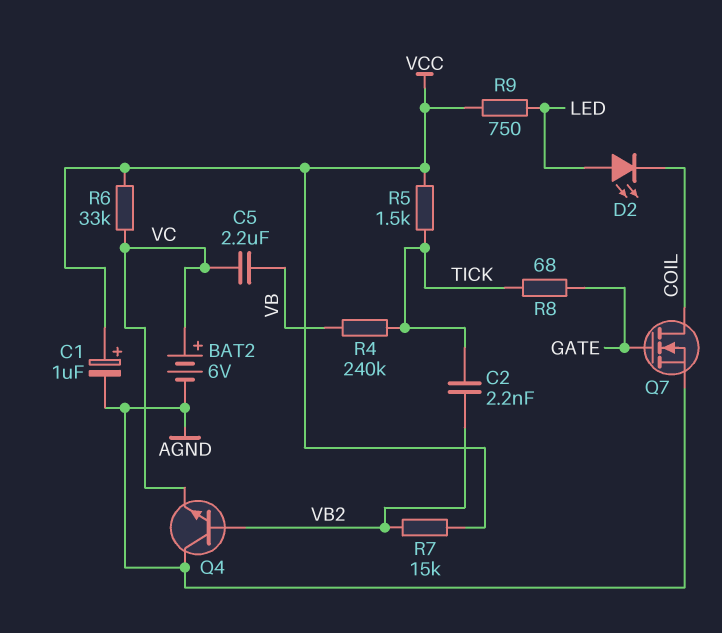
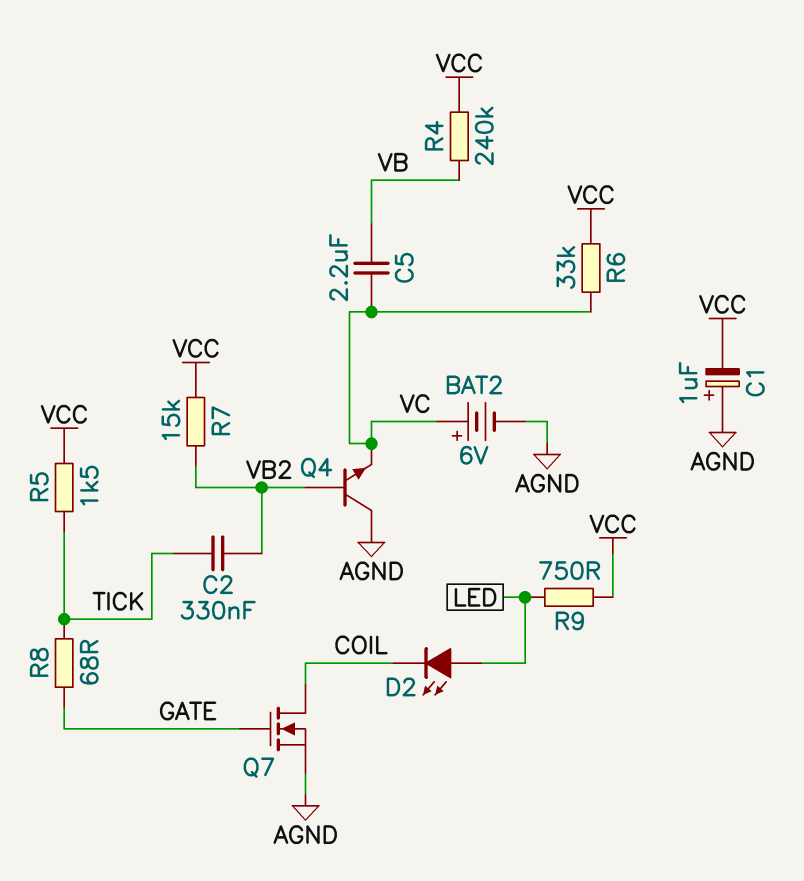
C1: 1uF (plus VCC, minus AGND) -> 1uF (plus AGND, minus VCC)
C2: 2.2nF (TICK, VB2) -> 330nF (TICK, VB2)
R4: 240k (TICK, VB) -> 240k (VB, VCC)

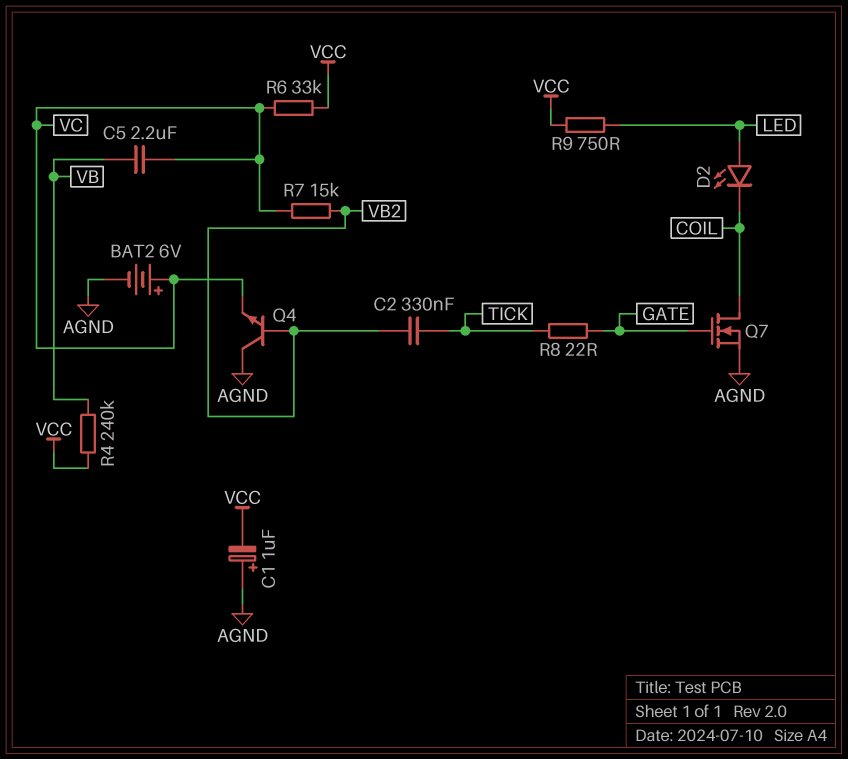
R5: 1.5k (TICK, VCC) -> none
R7: 15k (VB2, VCC) -> 15k (VB2, VC)
R8: 68 (GATE, TICK) -> 22 (GATE, TICK)

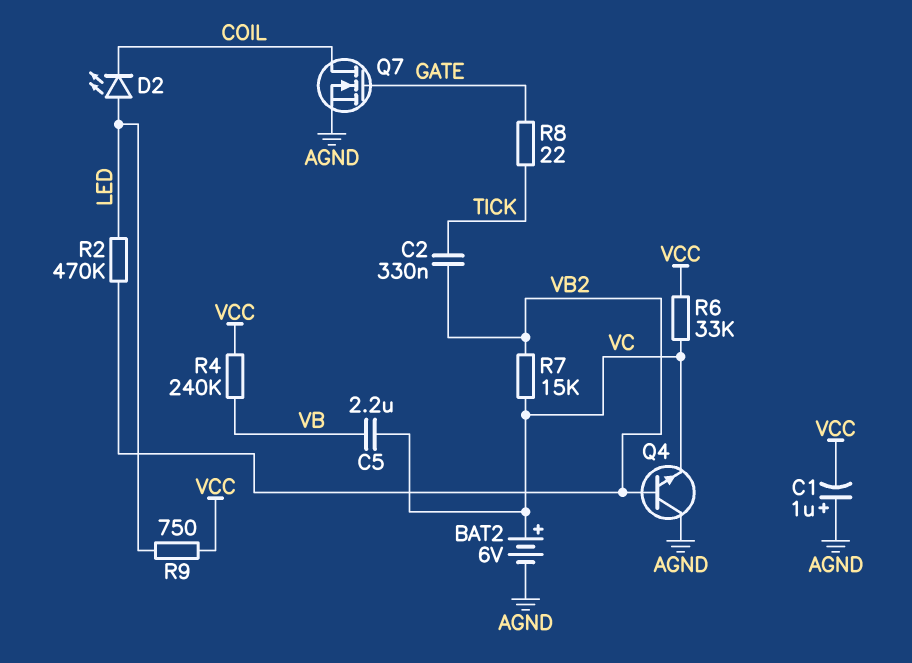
R2: none -> 470k (LED, VB2)

